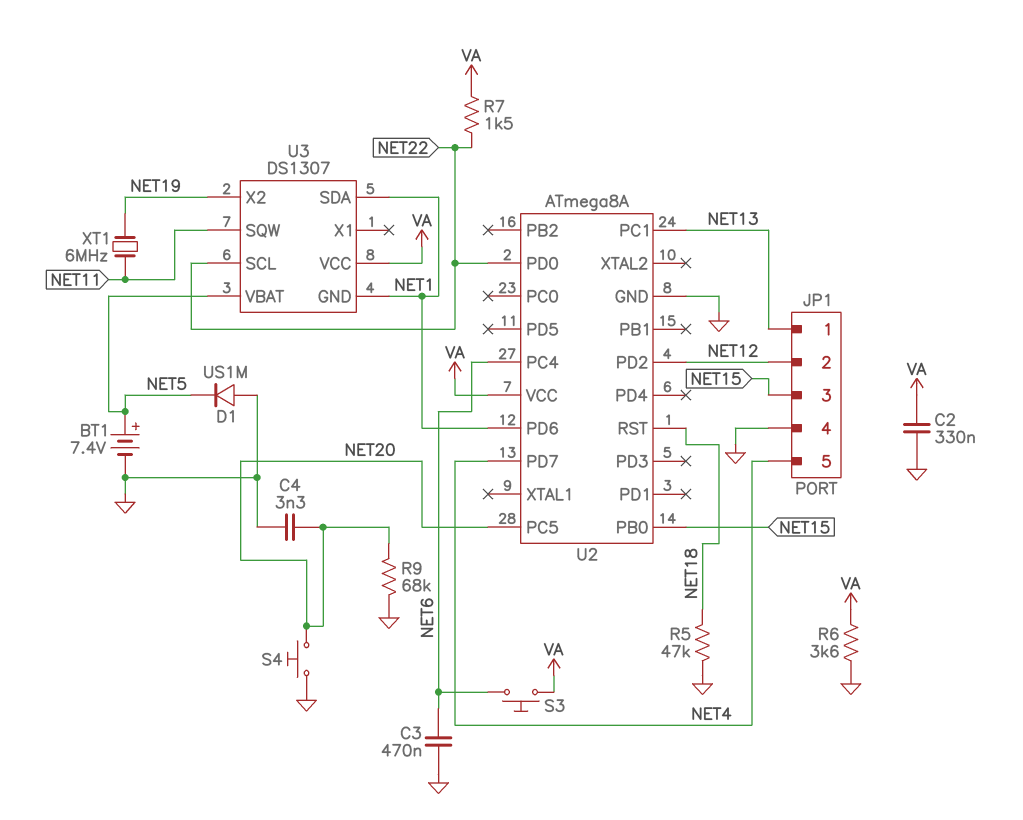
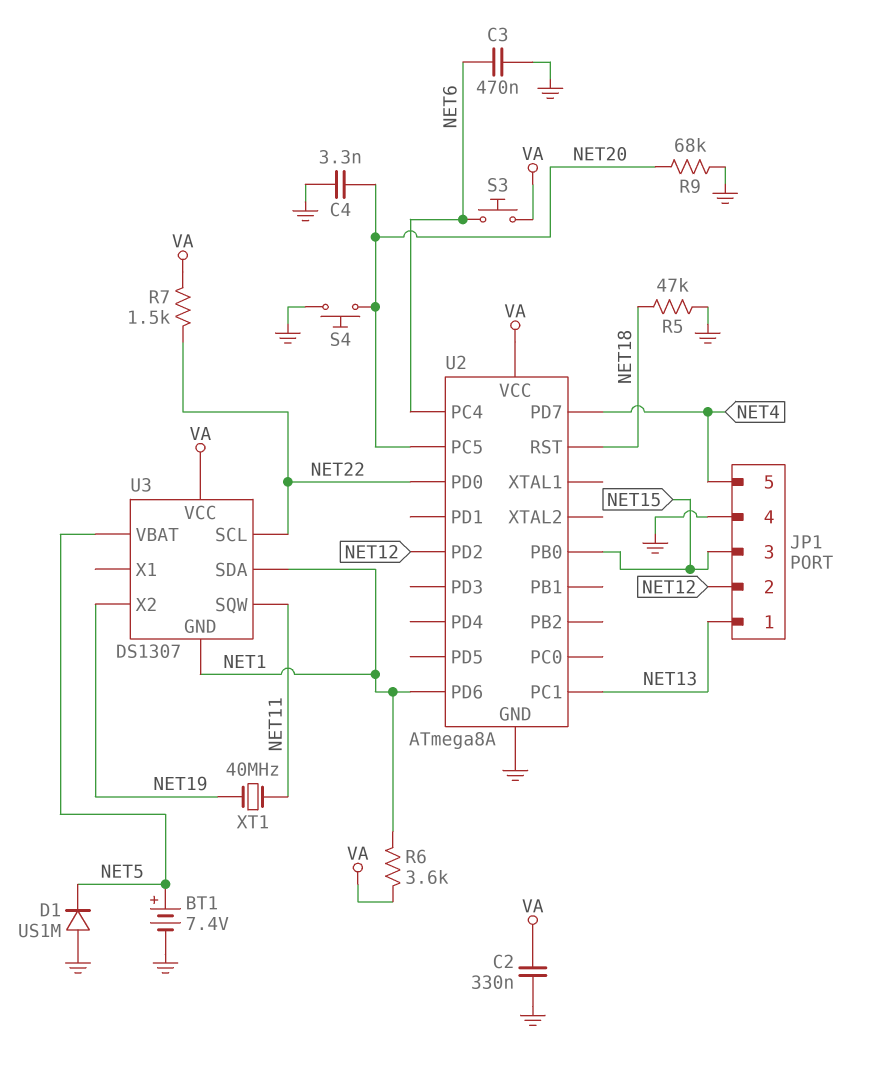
R6: 3.6k (GND, VA) -> 3.6k (NET1, VA)
XT1: 6MHz (NET11, NET19) -> 40MHz (NET11, NET19)

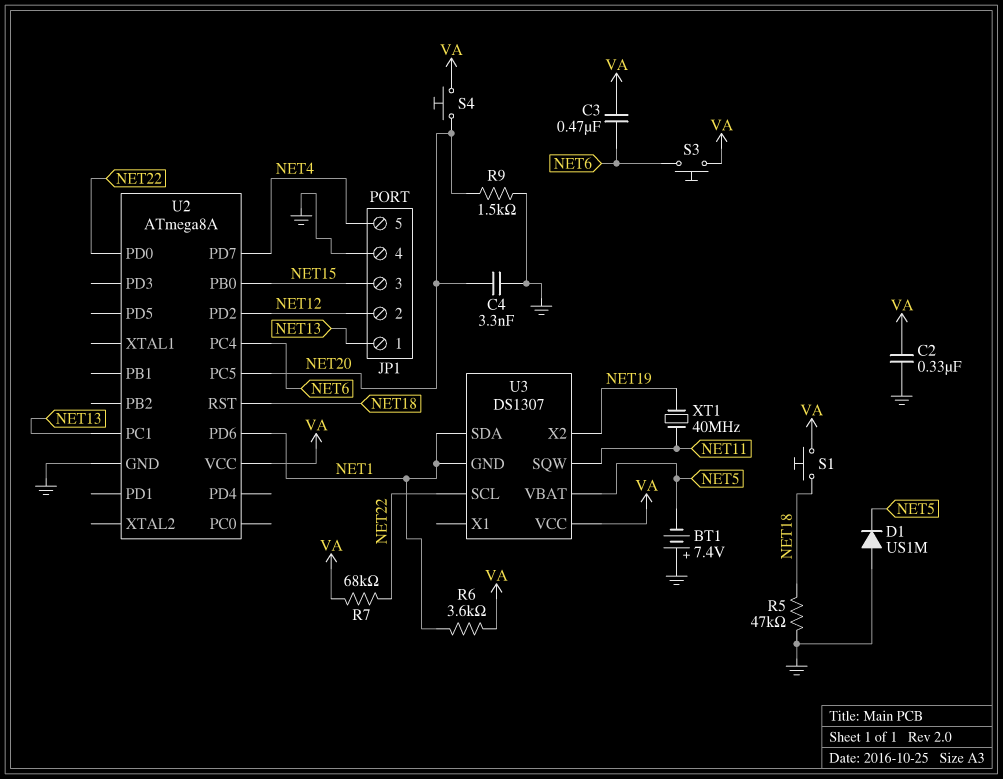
BT1: 7.4V (plus NET5, minus GND) -> 7.4V (plus GND, minus NET5)
C3: 470nF (GND, NET6) -> 470nF (NET6, VA)
R7: 1.5k (NET22, VA) -> 68k (NET22, VA)
R9: 68k (GND, NET20) -> 1.5k (GND, NET20)
S1: none -> button (NET18, VA)
S4: button (GND, NET20) -> button (NET20, VA)

